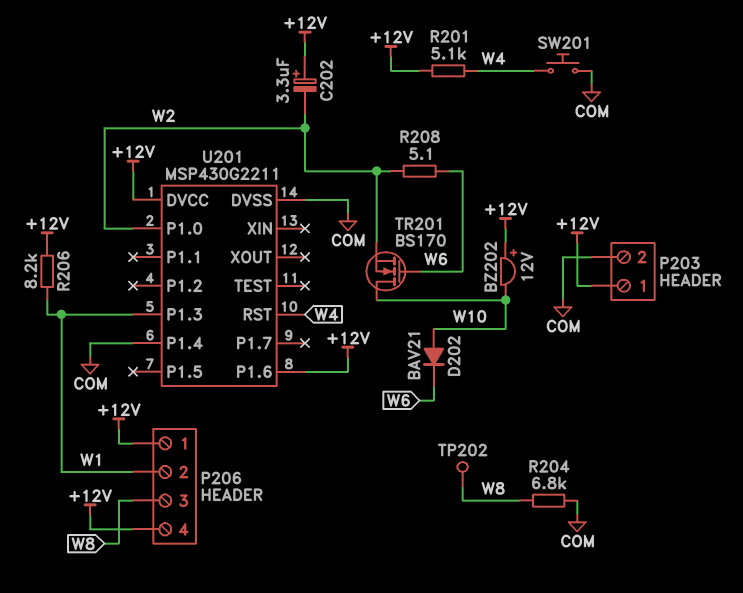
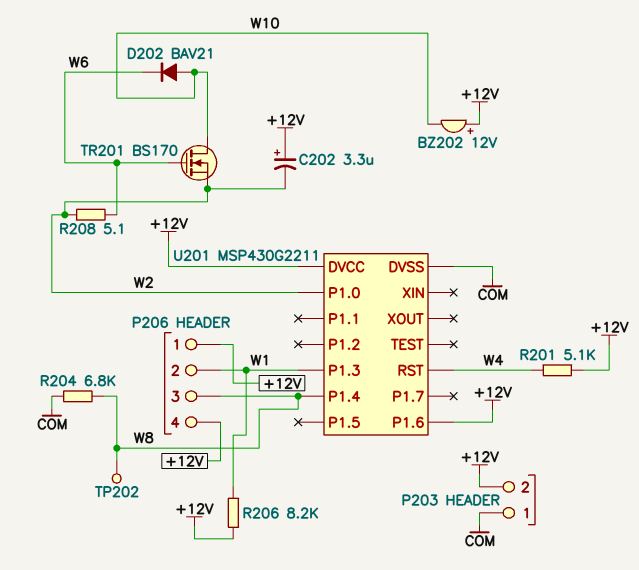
P203 pin 1: +12V -> COM
P203 pin 2: COM -> +12V
SW201: button (COM, W4) -> none
U201 pin P1.4: COM -> W8

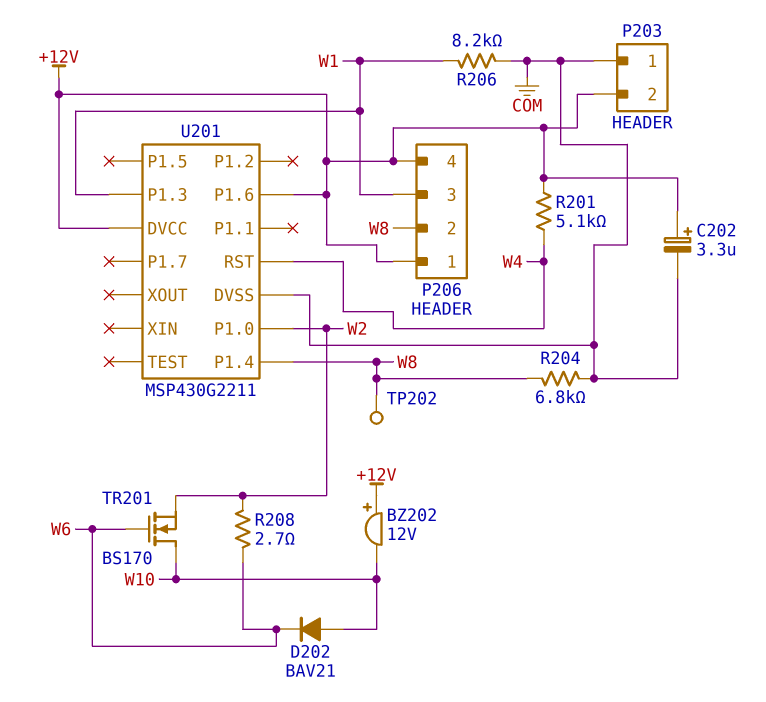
C202: 3.3uF (plus +12V, minus W2) -> 3.3uF (plus +12V, minus COM)
P206 pin 2: W1 -> W8
P206 pin 3: W8 -> W1
R206: 8.2k (+12V, W1) -> 8.2k (COM, W1)
R208: 5.1 (W2, W6) -> 2.7 (W2, W6)

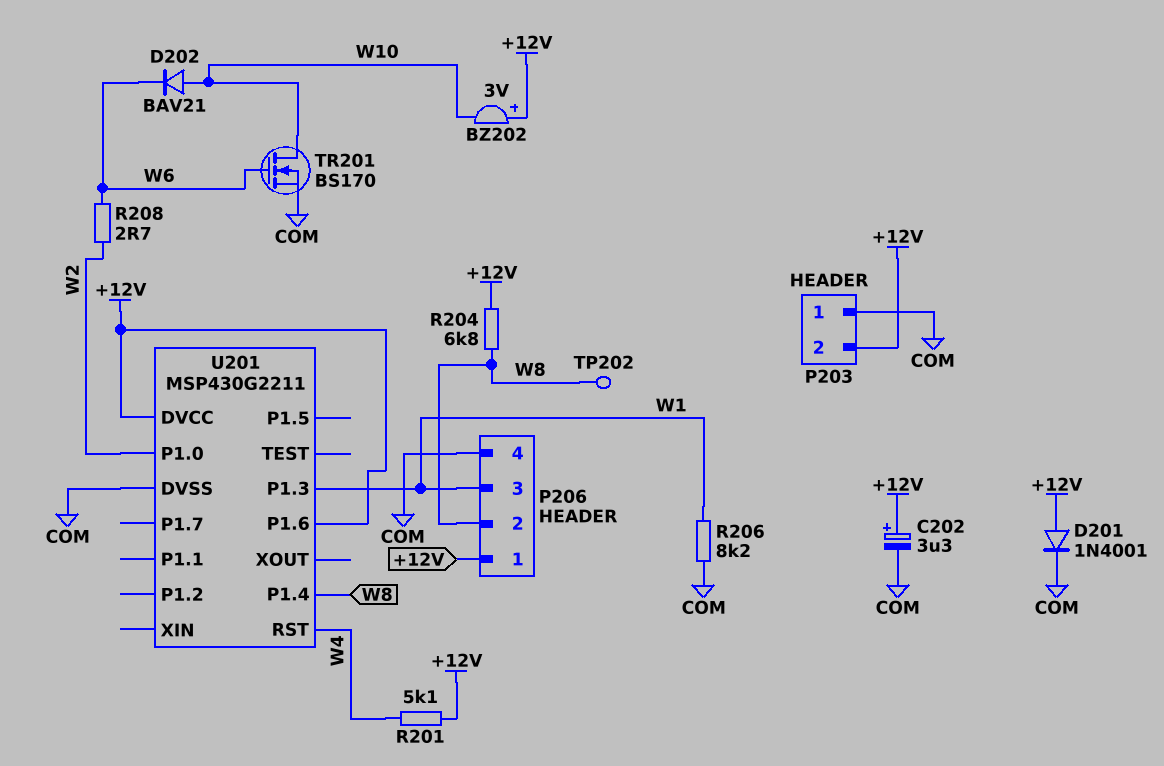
BZ202: buzzer 12V (plus +12V, minus W10) -> buzzer 3V (plus +12V, minus W10)
D201: none -> diode 1N4001 (A +12V, K COM)
P206 pin 4: +12V -> COM
R204: 6.8k (COM, W8) -> 6.8k (+12V, W8)
TR201: NMOS BS170 (G W6, D W10, S W2) -> NMOS BS170 (G W6, D W10, S COM)

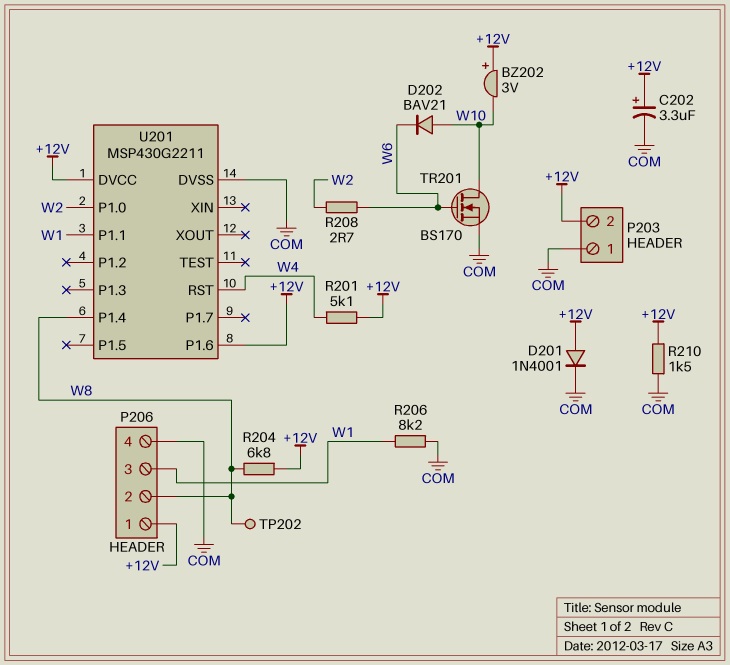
R210: none -> 1.5k (+12V, COM)
U201 pin P1.1: none -> W1
U201 pin P1.3: W1 -> none

